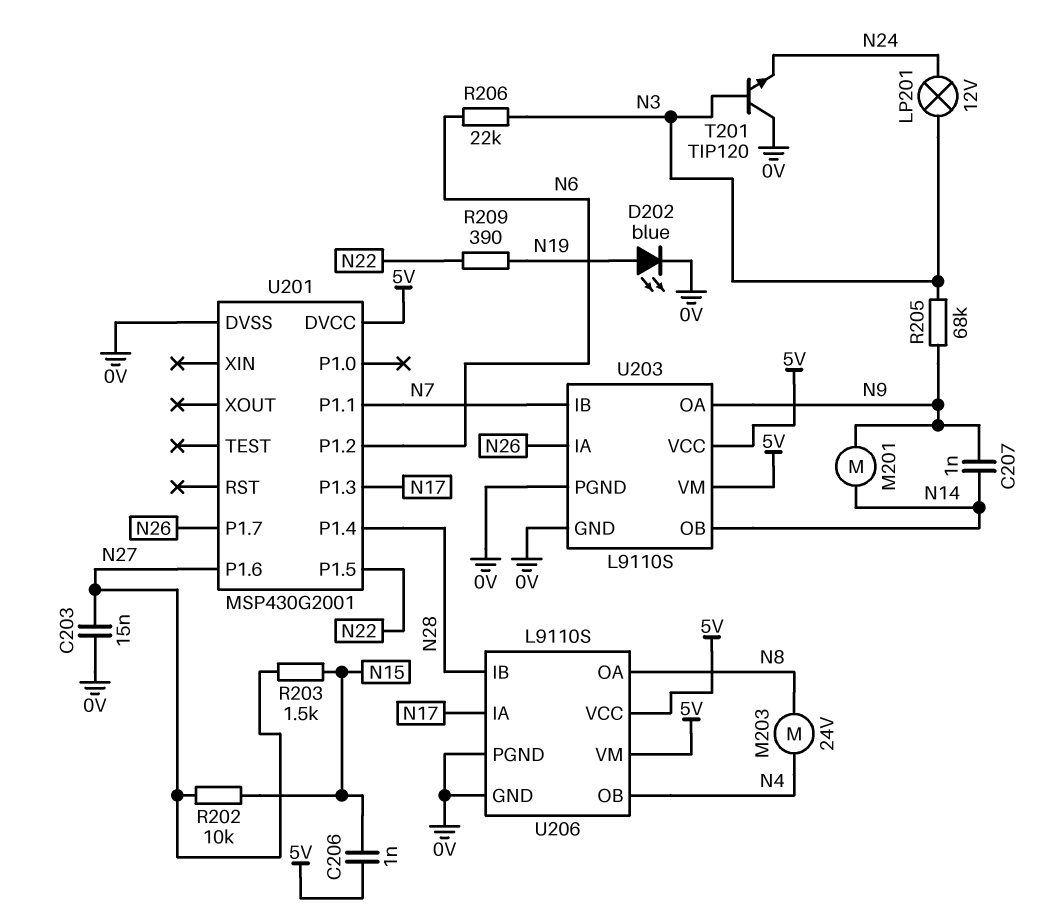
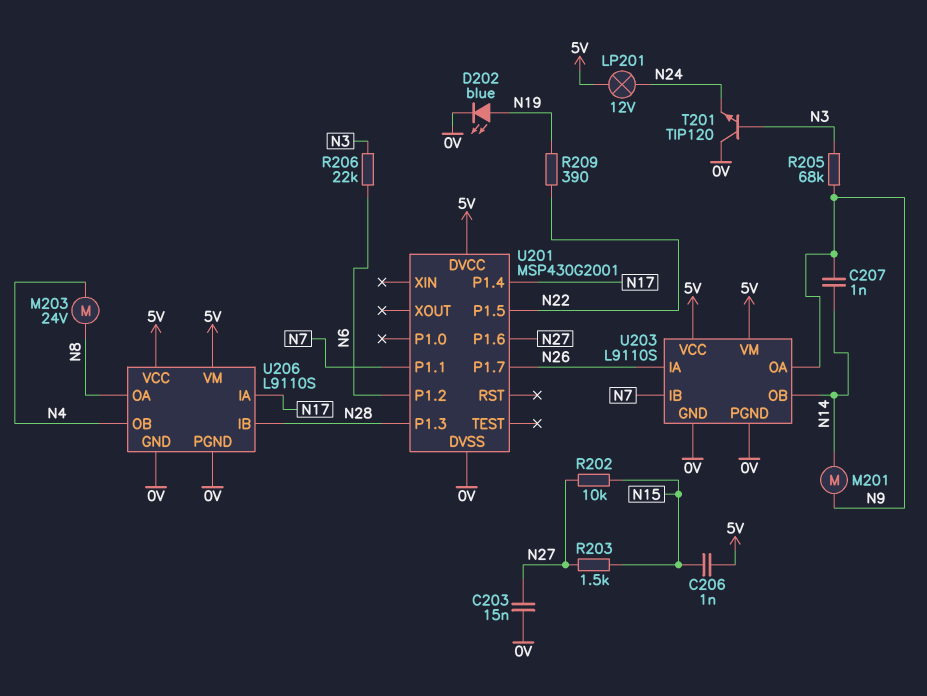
LP201: lamp 12V (N3, N24) -> lamp 12V (5V, N24)
U201 pin P1.3: N17 -> N28
U201 pin P1.4: N28 -> N17

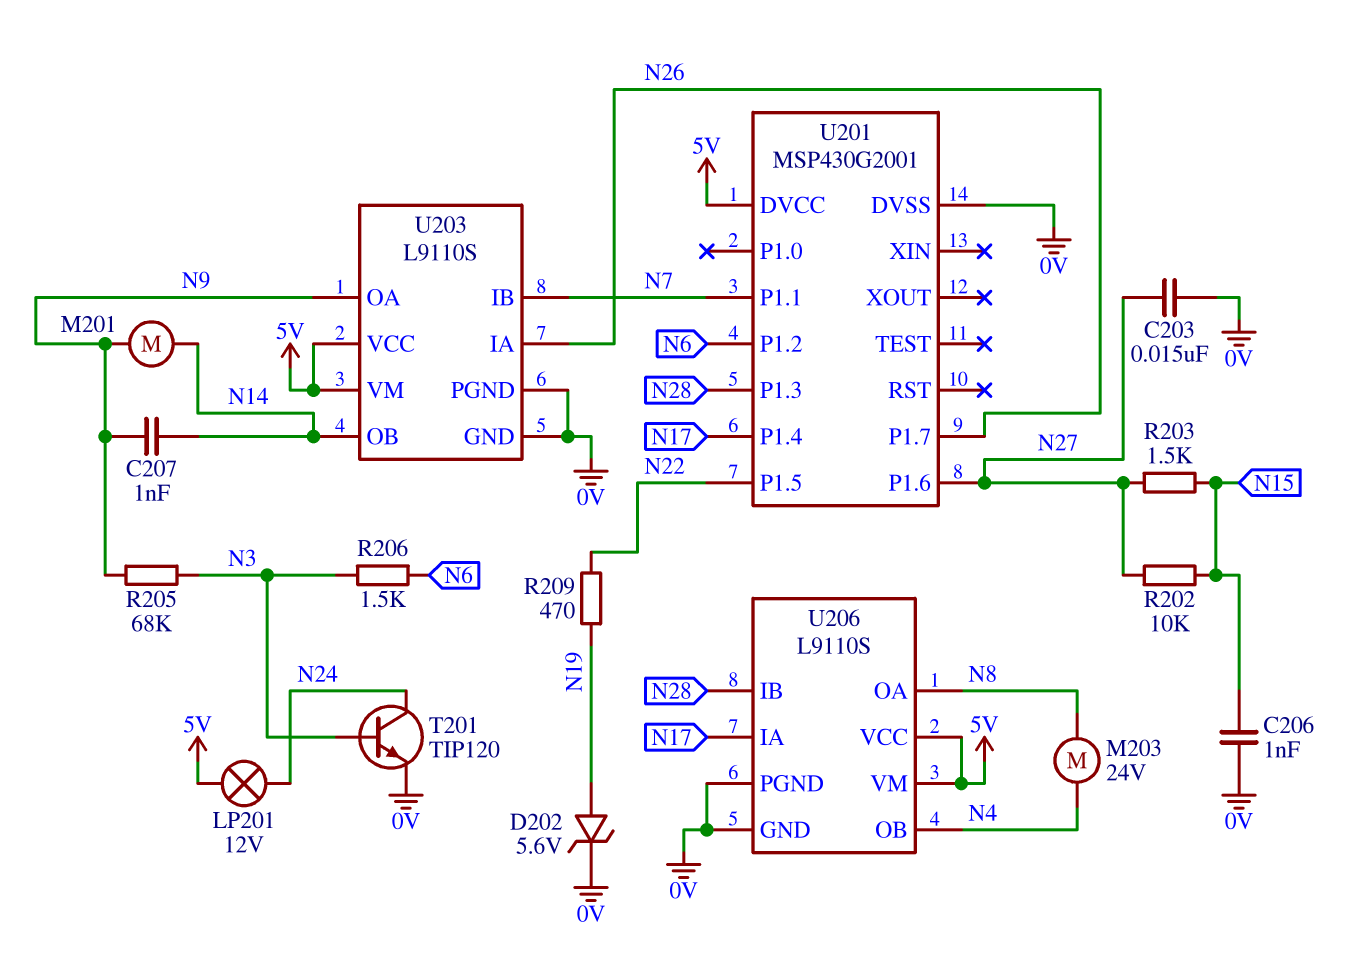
C206: 1nF (5V, N15) -> 1nF (0V, N15)
D202: LED blue (A N19, K 0V) -> zener 5.6V (A N19, K 0V)
R206: 22k (N3, N6) -> 1.5k (N3, N6)
R209: 390 (N19, N22) -> 470 (N19, N22)
T201: NPN TIP120 (B N3, C 0V, E N24) -> NPN TIP120 (B N3, C N24, E 0V)

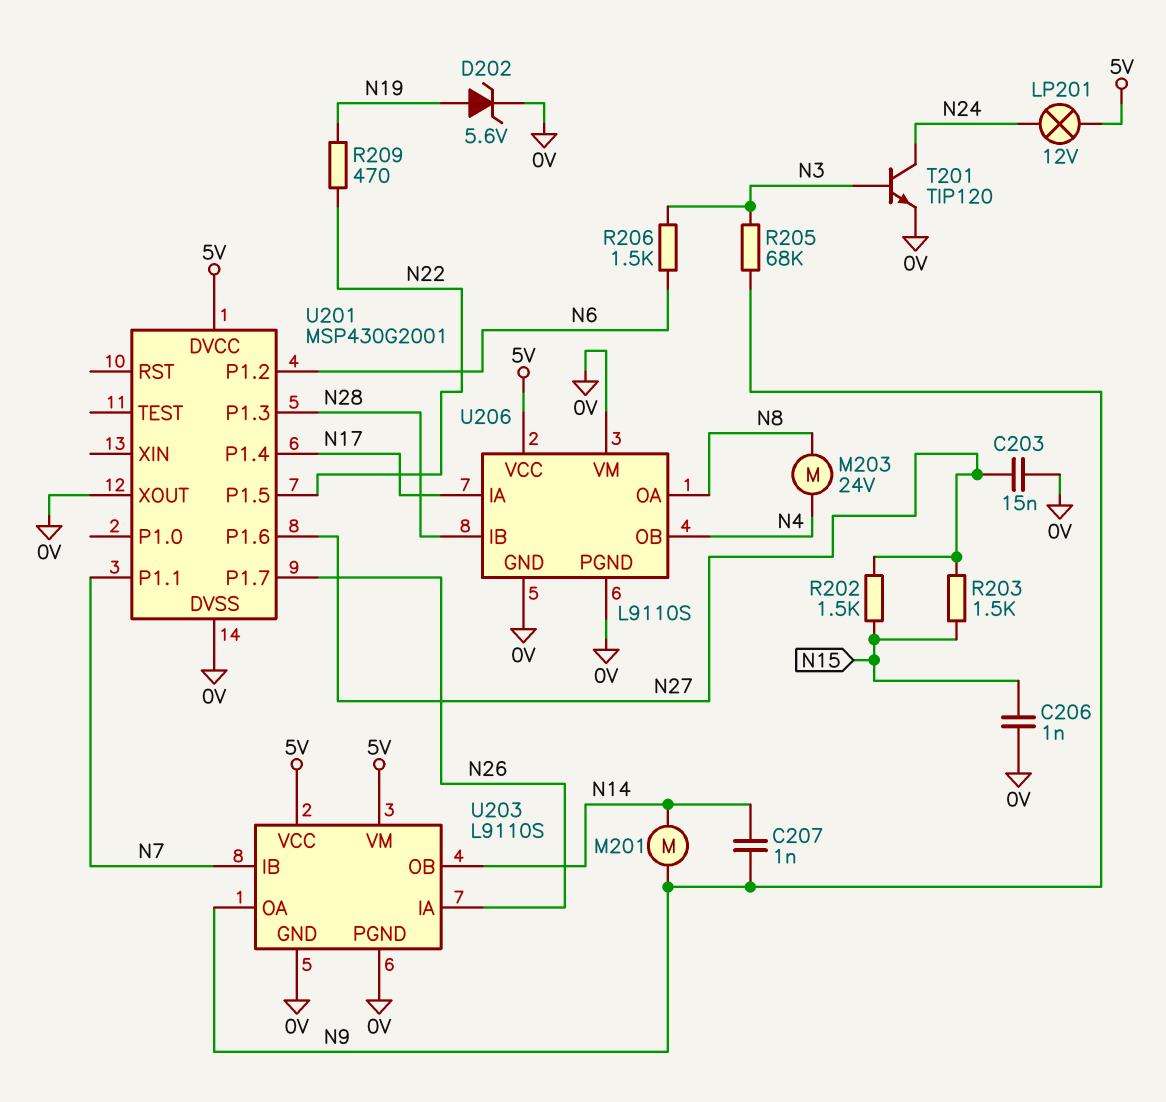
R202: 10k (N15, N27) -> 1.5k (N15, N27)
U201 pin XOUT: none -> 0V
U206 pin VM: 5V -> 0V

